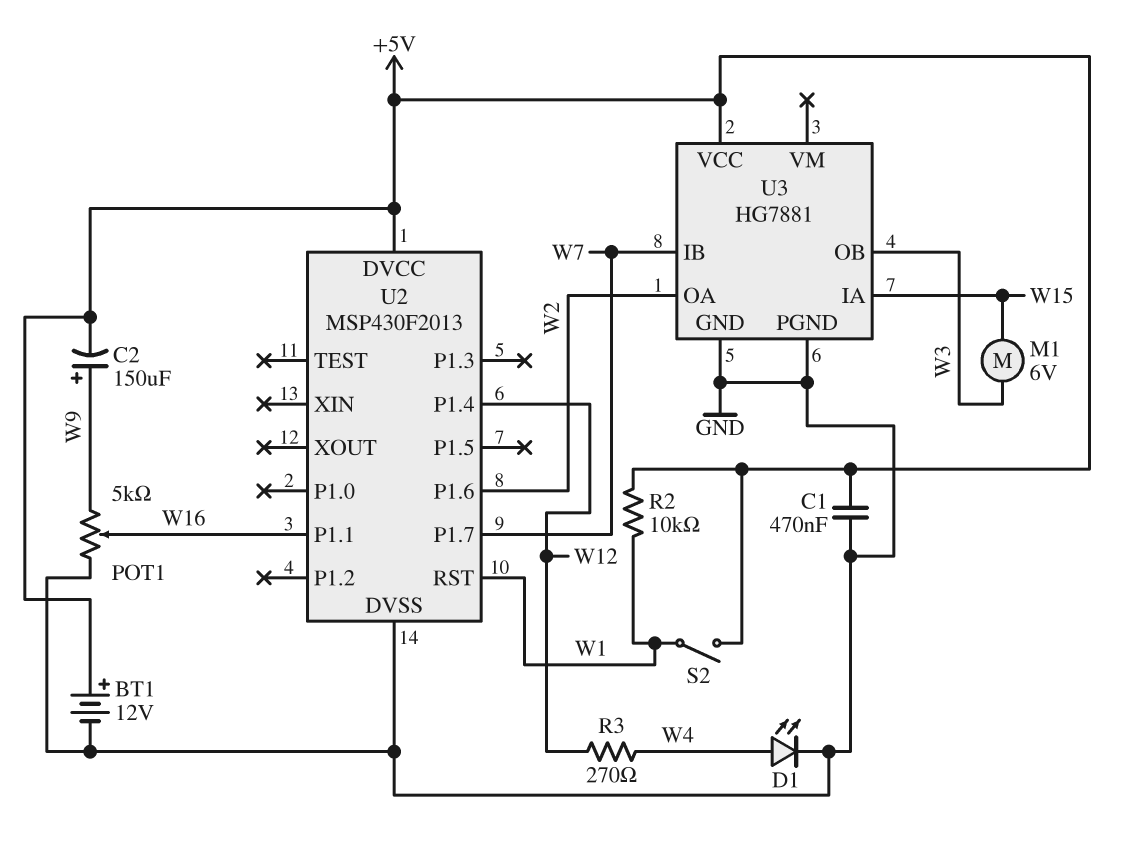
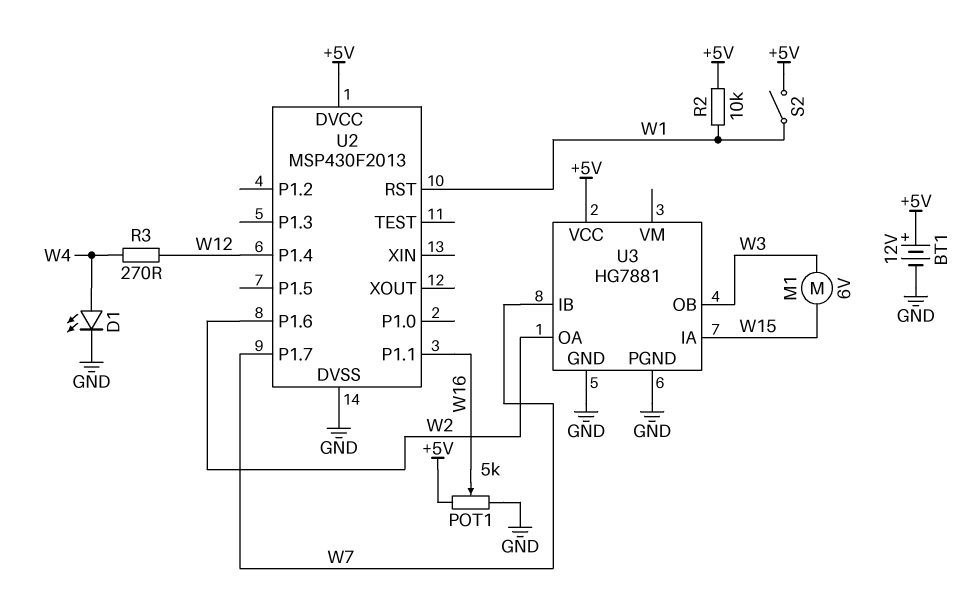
C1: 470nF (+5V, GND) -> none
C2: 150uF (plus W9, minus +5V) -> none
POT1: 5k (GND, W9, wiper W16) -> 5k (+5V, GND, wiper W16)

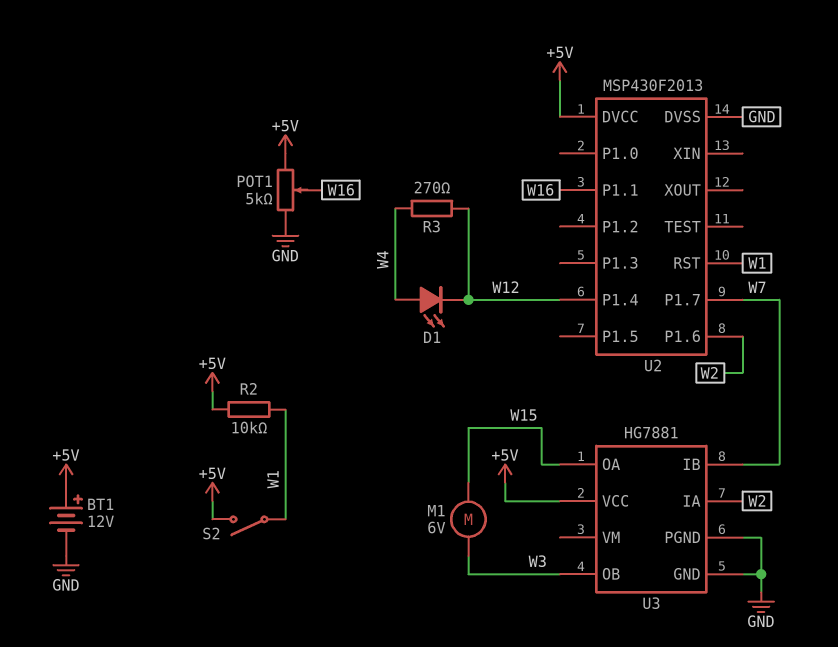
D1: LED (A W4, K GND) -> LED (A W4, K W12)
U3 pin IA: W15 -> W2
U3 pin OA: W2 -> W15

